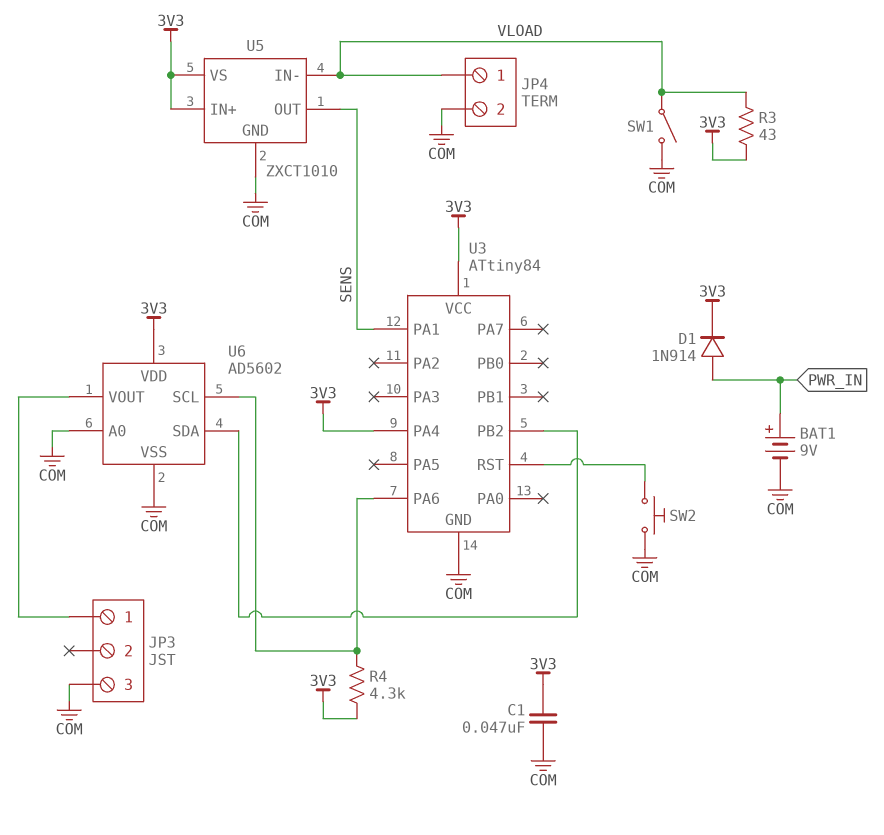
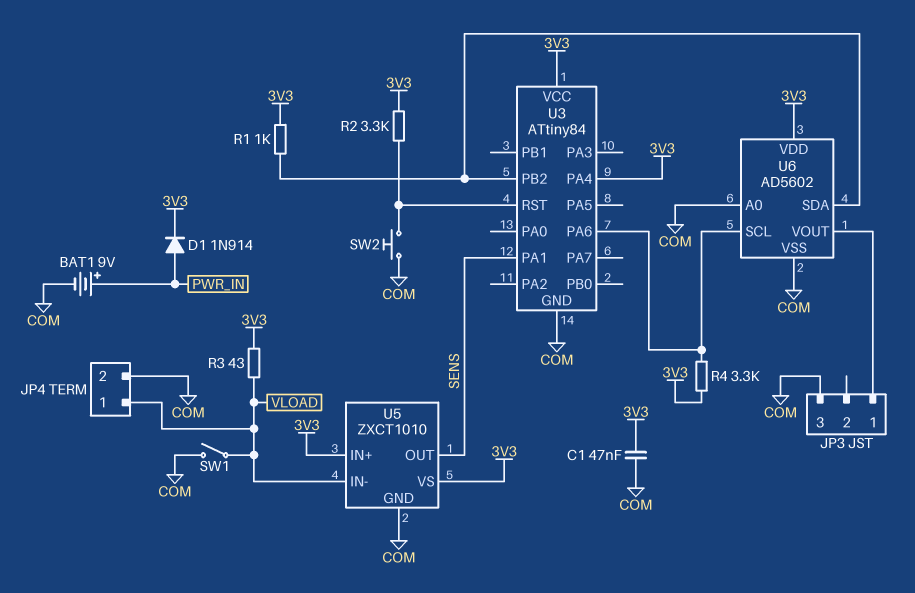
R1: none -> 1k (3V3, U3/PB2)
R2: none -> 3.3k (3V3, U3/RST)
R4: 4.3k (3V3, U3/PA6) -> 3.3k (3V3, U3/PA6)

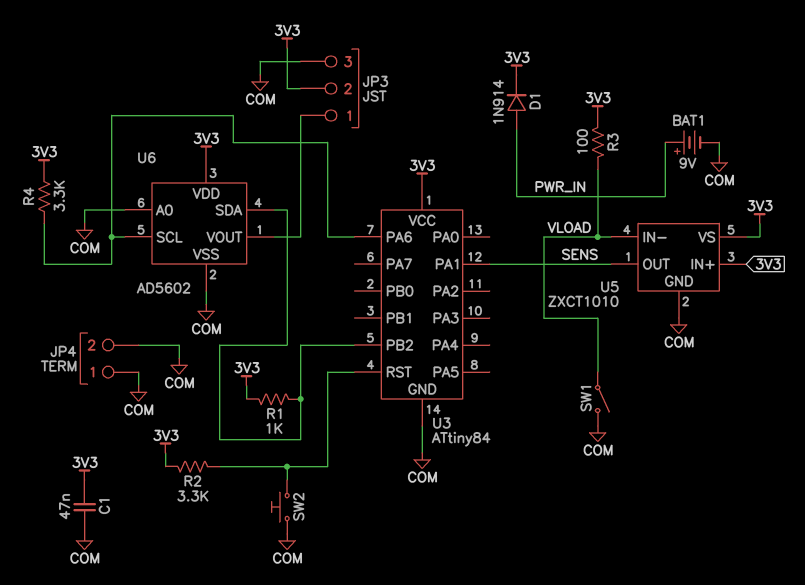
JP3 pin 2: none -> 3V3
JP4 pin 1: VLOAD -> COM
R3: 43 (3V3, VLOAD) -> 100 (3V3, VLOAD)
U3 pin PA4: 3V3 -> none

